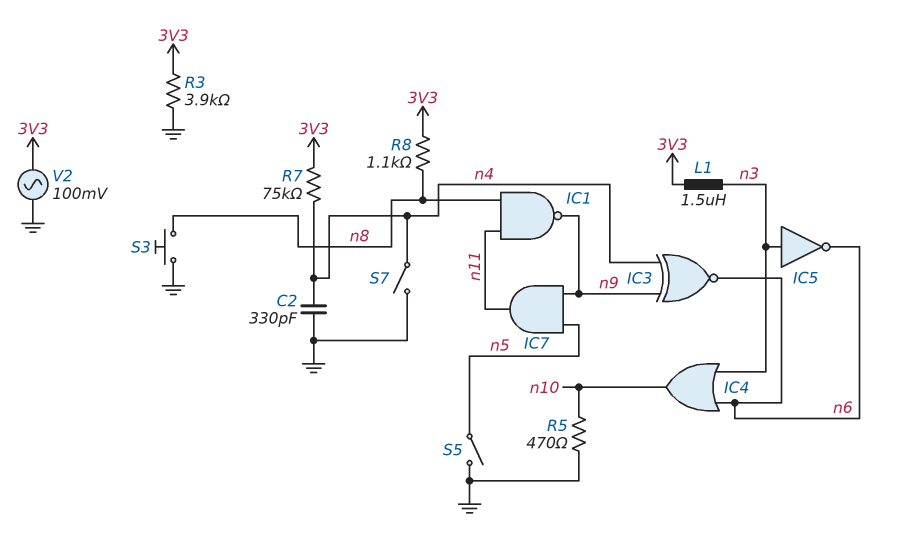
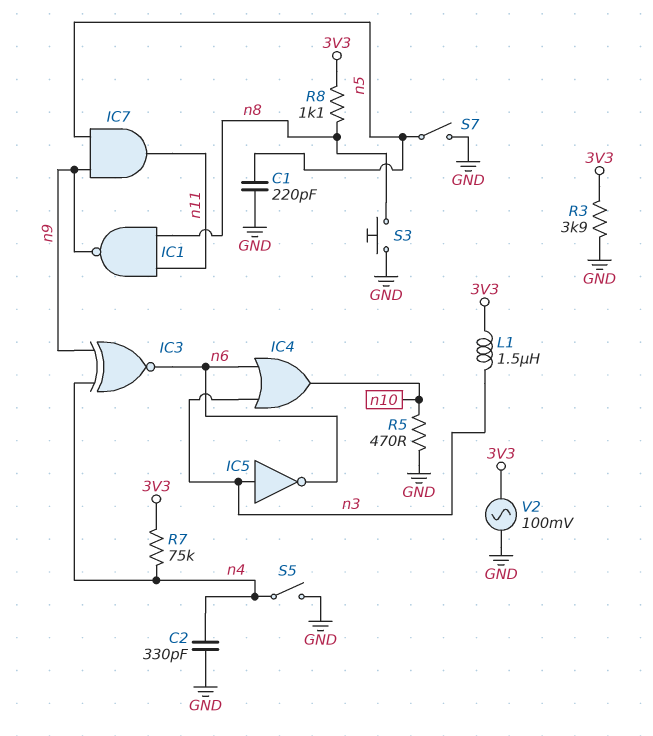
C1: none -> 220pF (GND, n5)
S5: switch (GND, n5) -> switch (GND, n4)
S7: switch (GND, n4) -> switch (GND, n5)

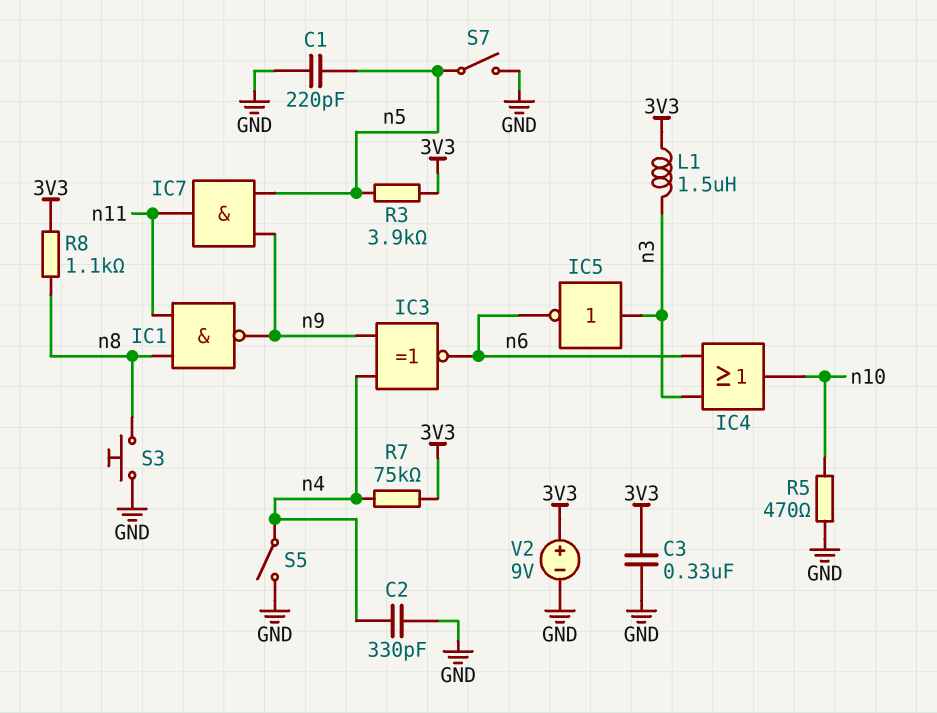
C3: none -> 330nF (3V3, GND)
R3: 3.9k (3V3, GND) -> 3.9k (3V3, n5)
V2: AC 100mV (3V3, GND) -> 9V (plus 3V3, minus GND)

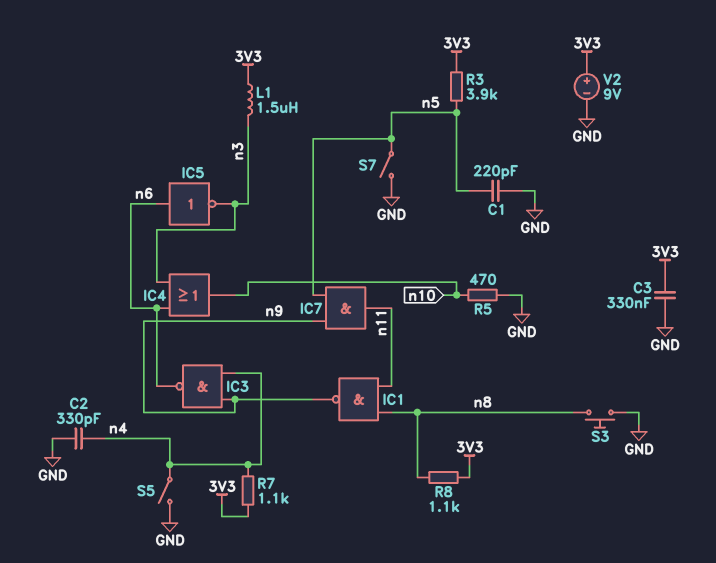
IC3: XNOR (in n4, in n9, out n6) -> NAND (in n4, in n9, out n6)
IC5: NOT (in n3, out n6) -> NOT (in n6, out n3)
R7: 75k (3V3, n4) -> 1.1k (3V3, n4)

